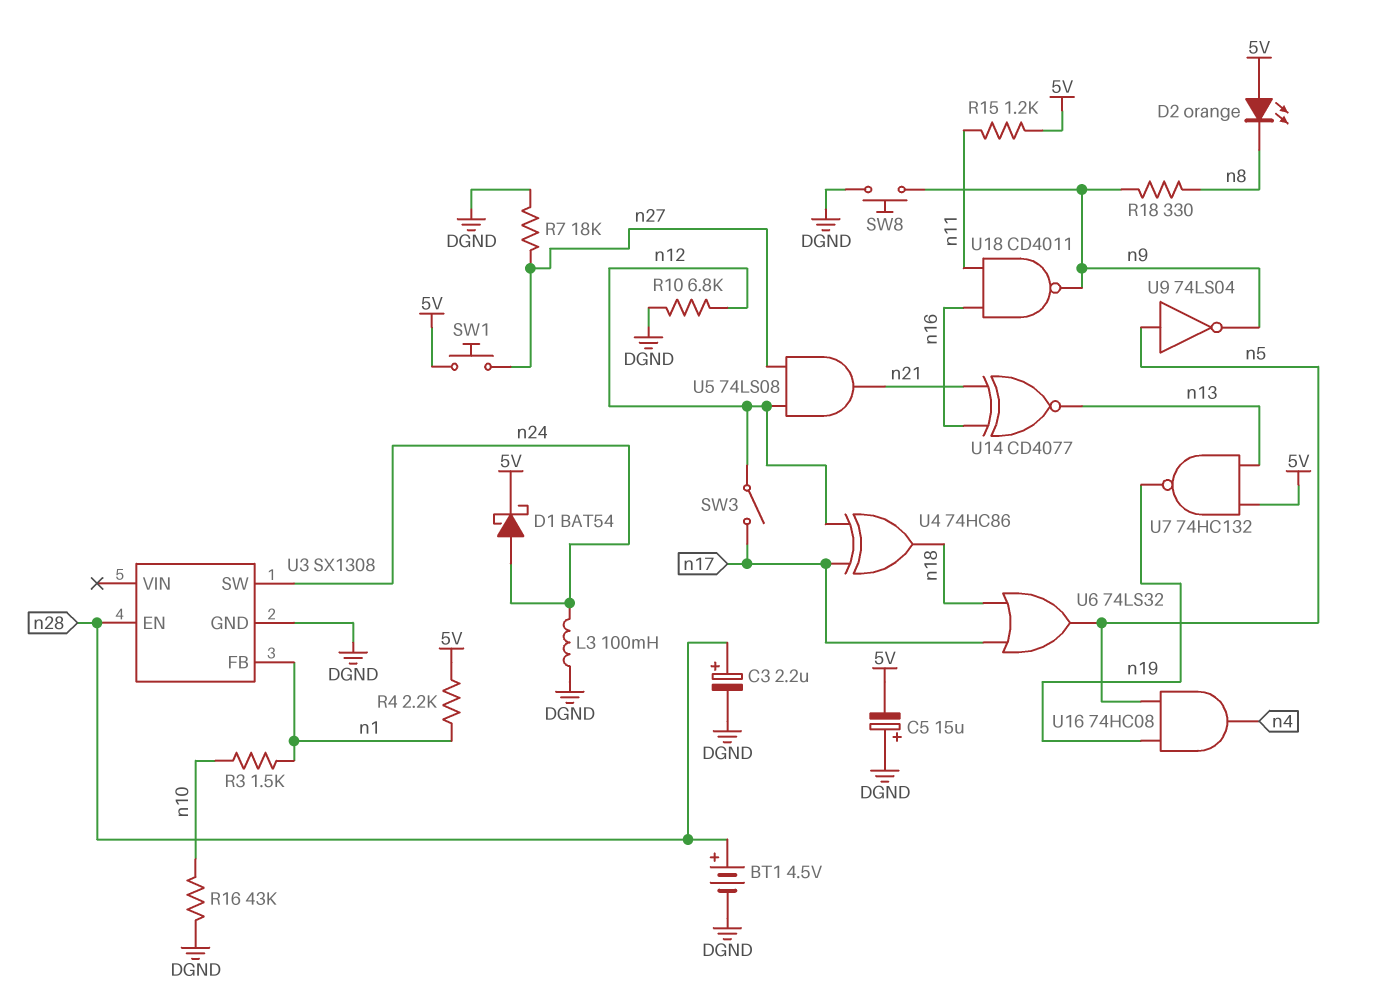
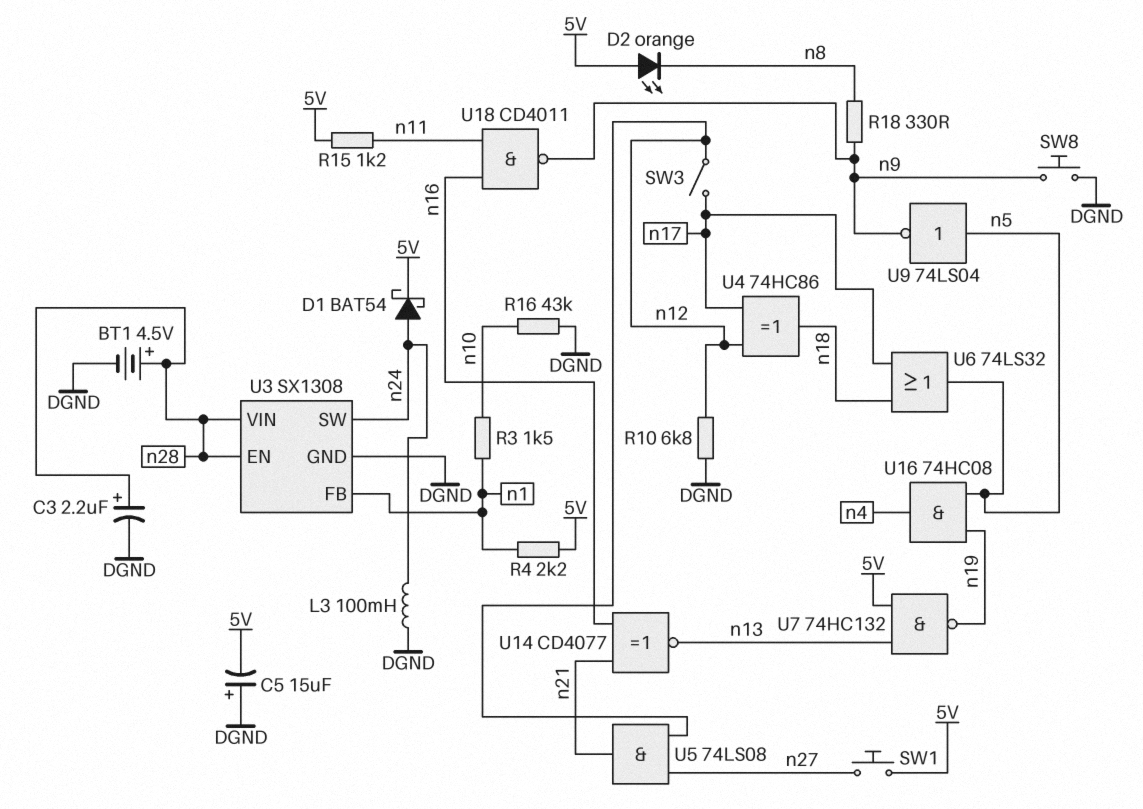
R7: 18k (DGND, n27) -> none
U3 pin VIN: none -> n28

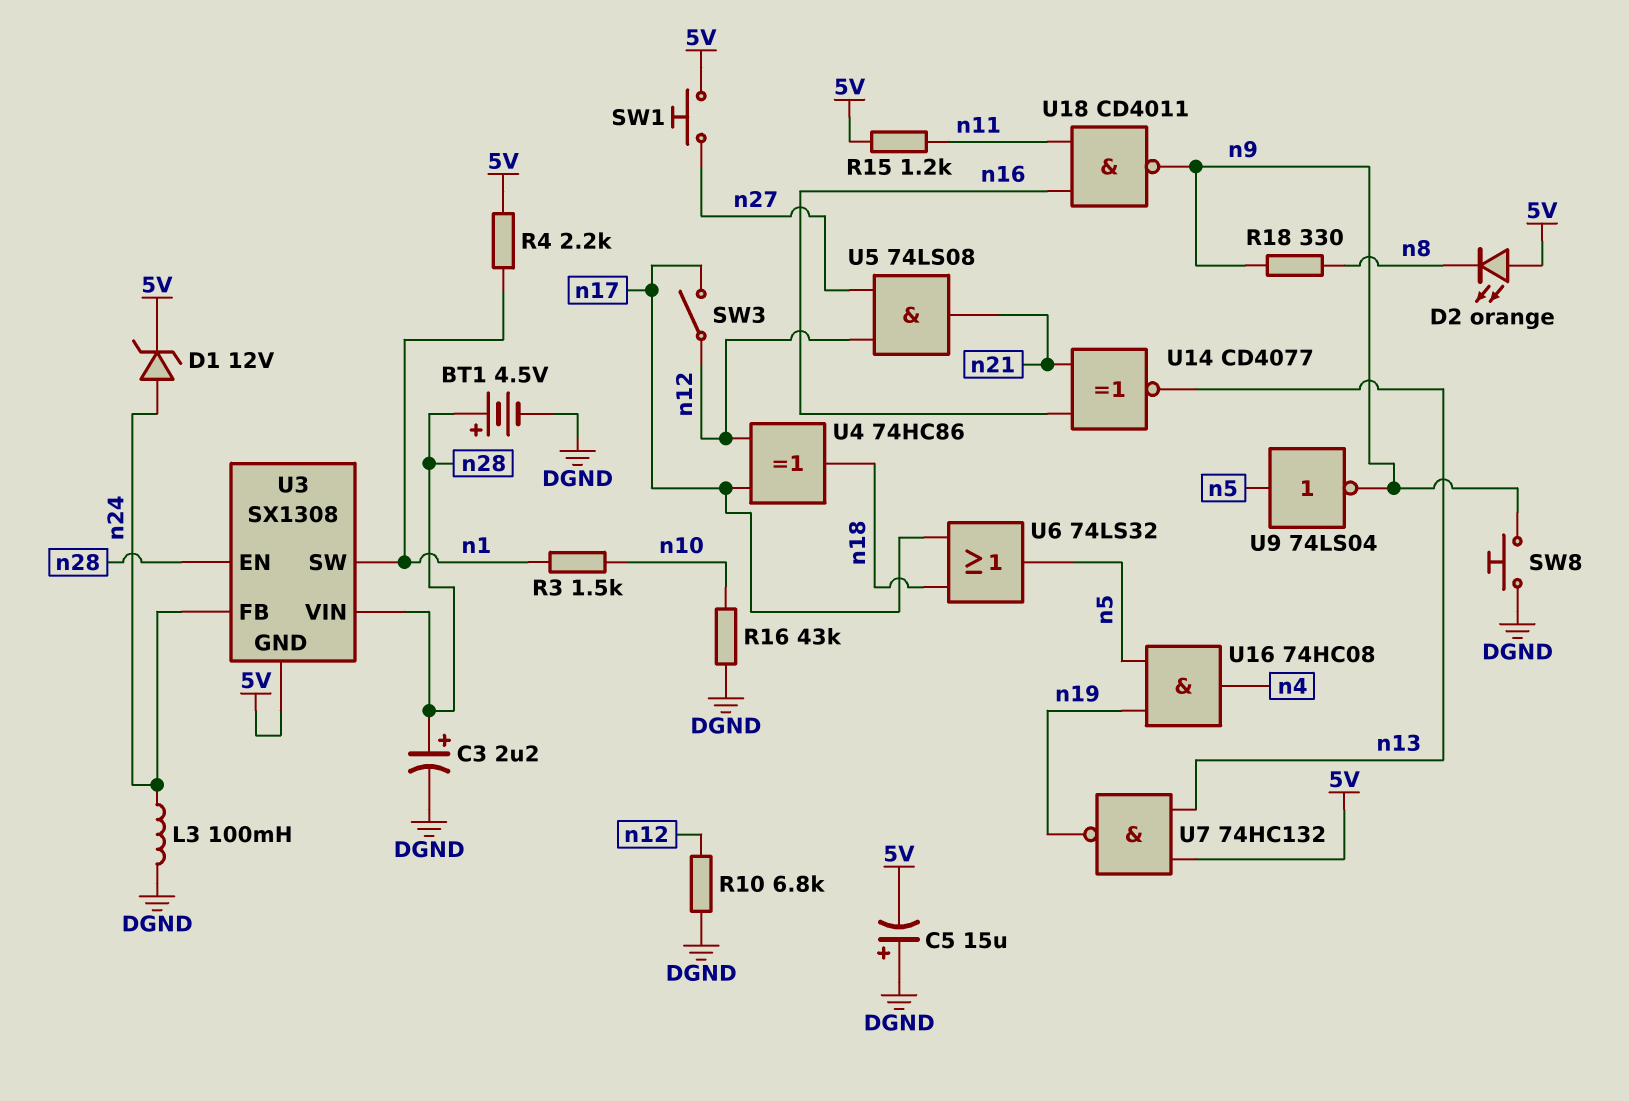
D1: schottky BAT54 (A n24, K 5V) -> zener 12V (A n24, K 5V)
U3 pin FB: n1 -> n24
U3 pin GND: DGND -> 5V
U3 pin SW: n24 -> n1

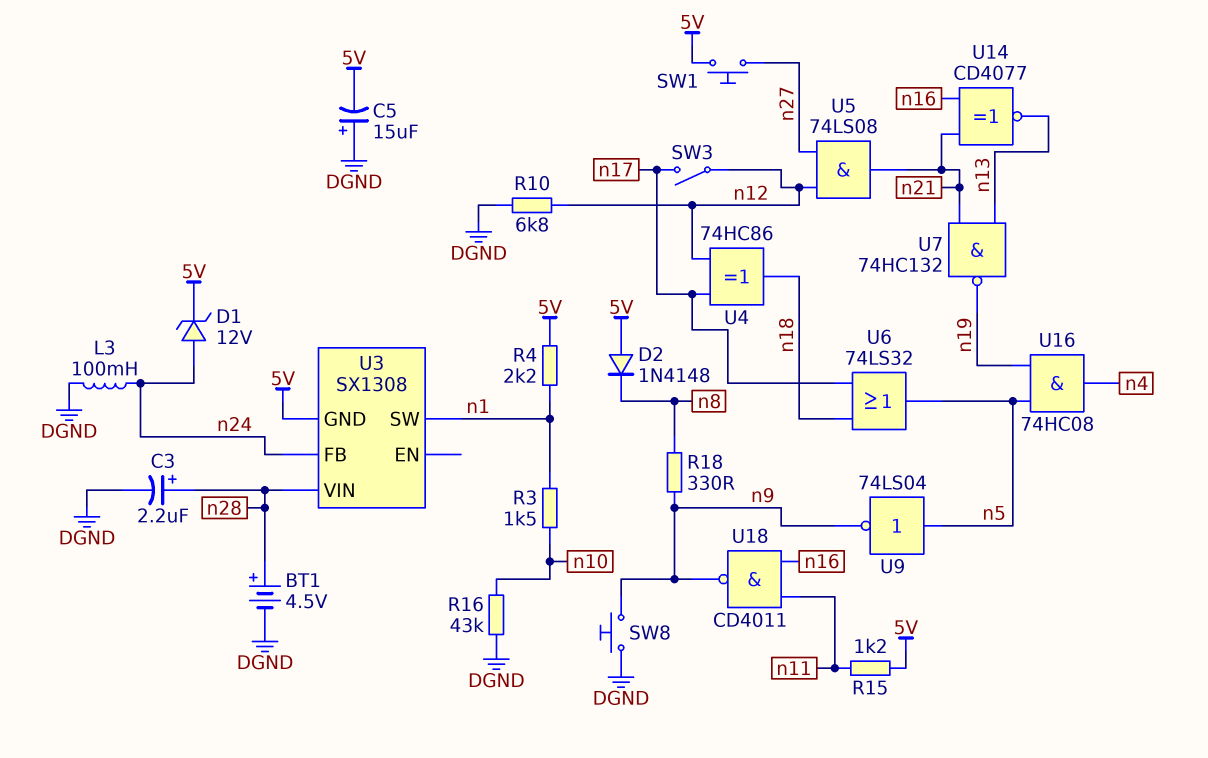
D2: LED orange (A 5V, K n8) -> diode 1N4148 (A 5V, K n8)
U3 pin EN: n28 -> none
U7: NAND 74HC132 (in 5V, in n13, out n19) -> NAND 74HC132 (in n13, in n21, out n19)

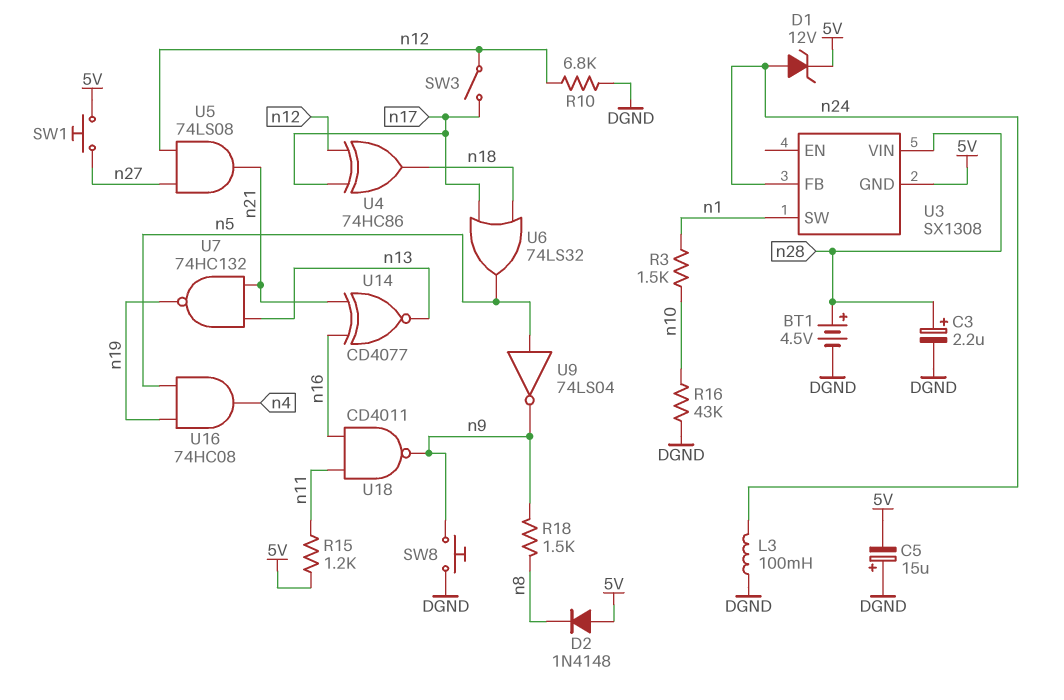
R4: 2.2k (5V, n1) -> none
R18: 330 (n8, n9) -> 1.5k (n8, n9)

